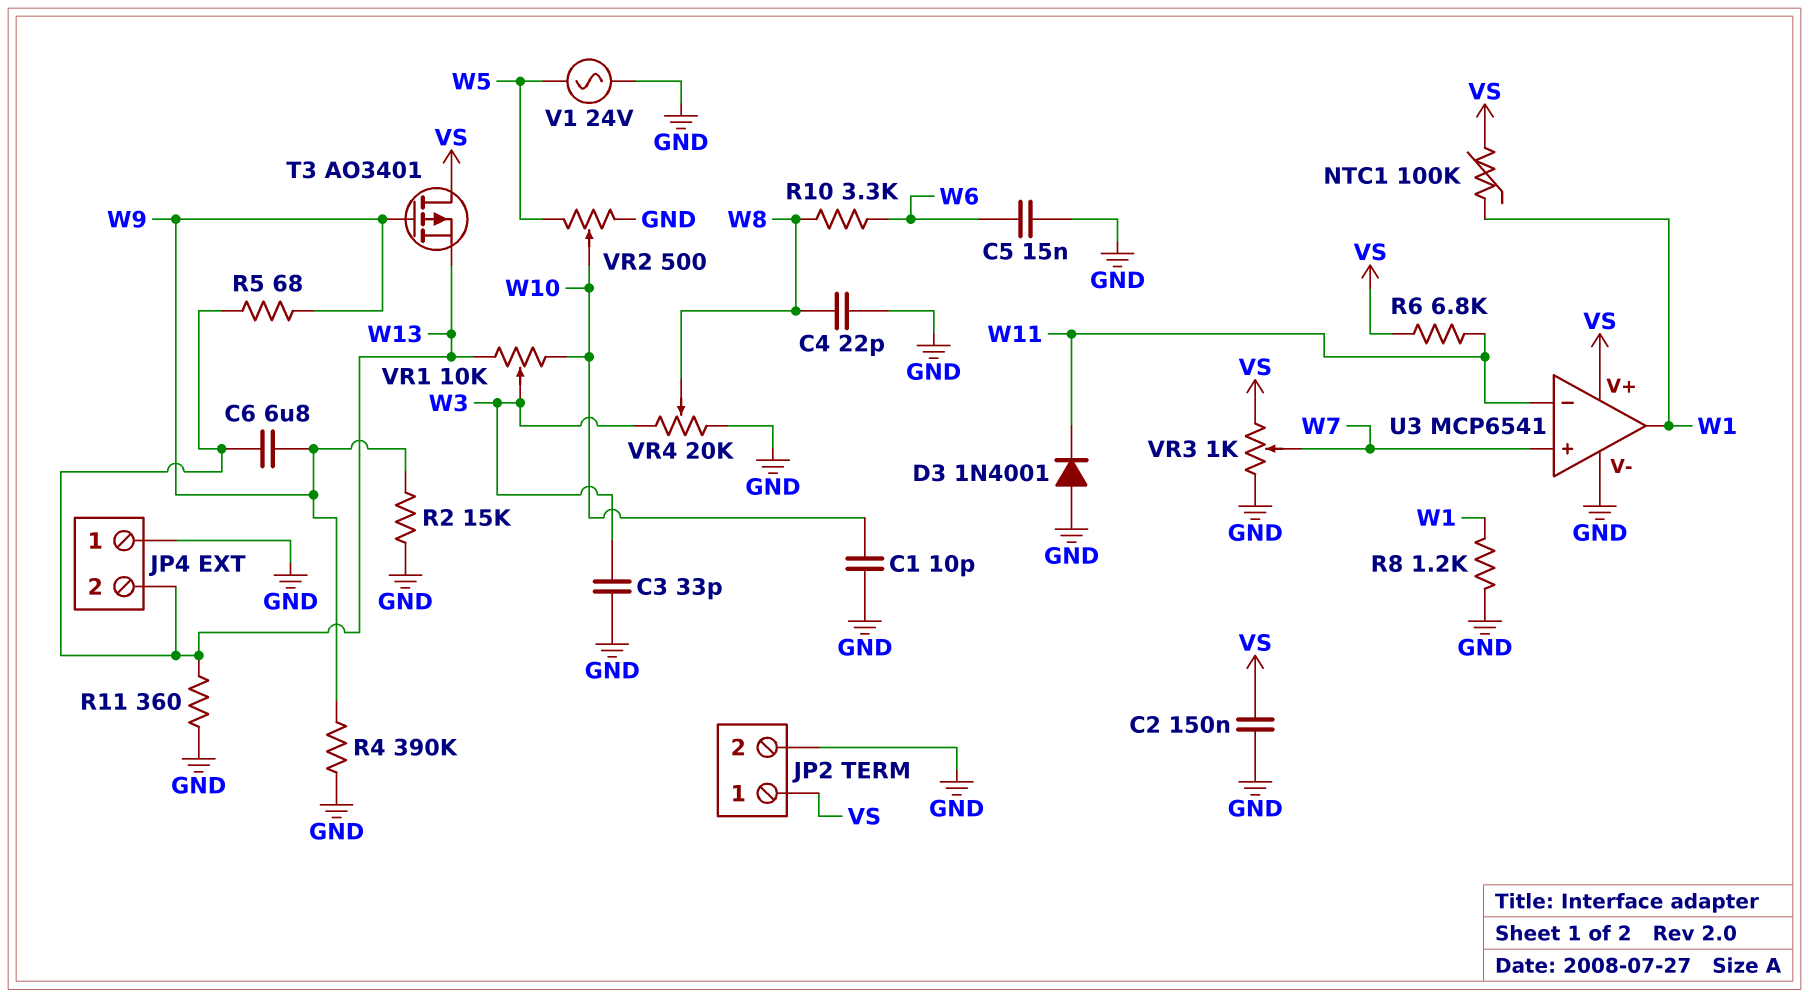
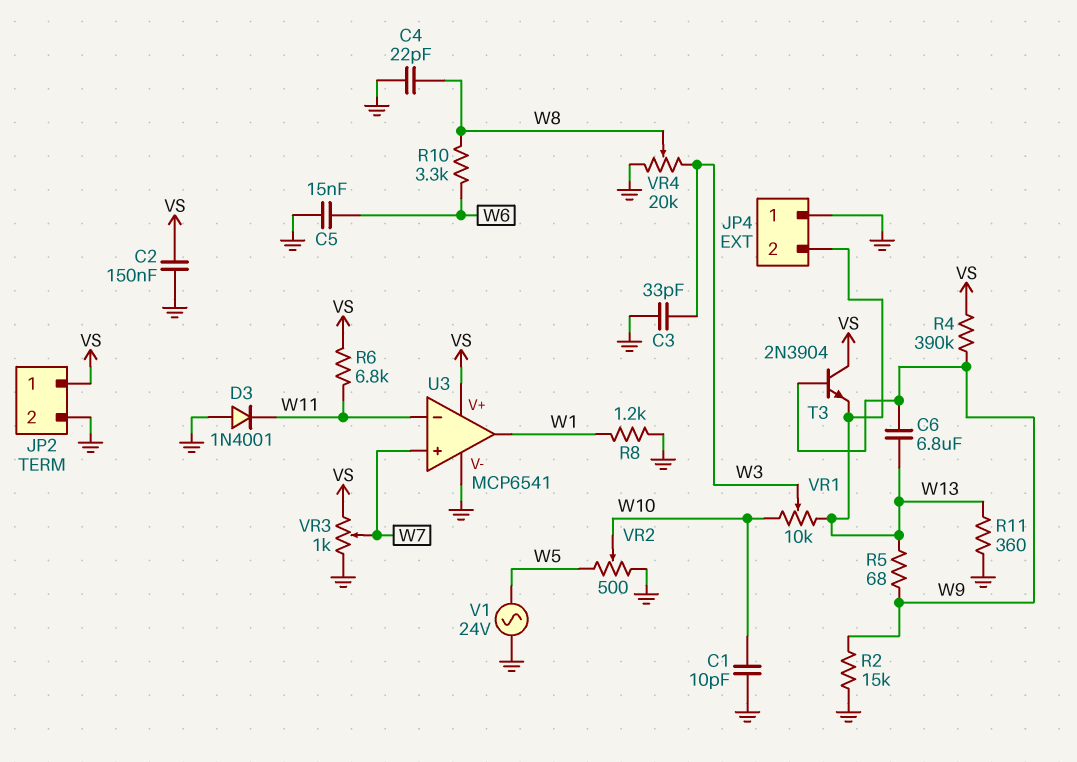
NTC1: 100k (VS, W1) -> none
R4: 390k (GND, W9) -> 390k (VS, W9)
T3: PMOS AO3401 (G W9, D VS, S W13) -> NPN 2N3904 (B W9, C VS, E W13)

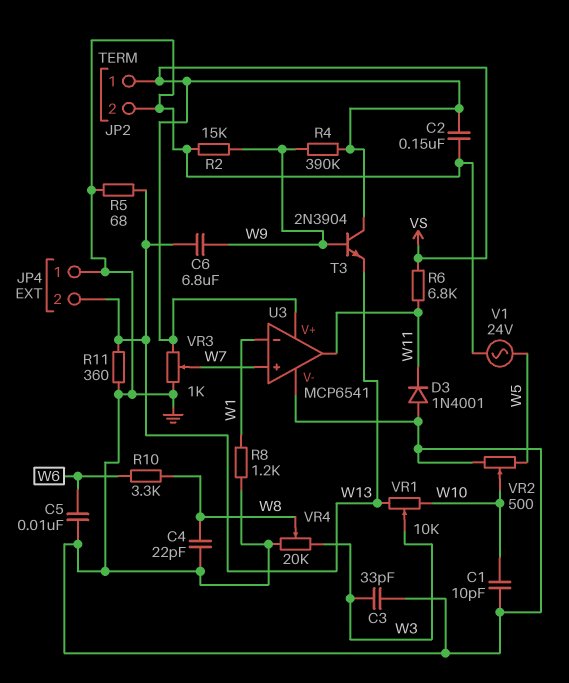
C5: 15nF (GND, W6) -> 10nF (GND, W6)
R5: 68 (W9, W13) -> 68 (GND, W13)
U3 pin in-: W11 -> W1
U3 pin out: W1 -> W11

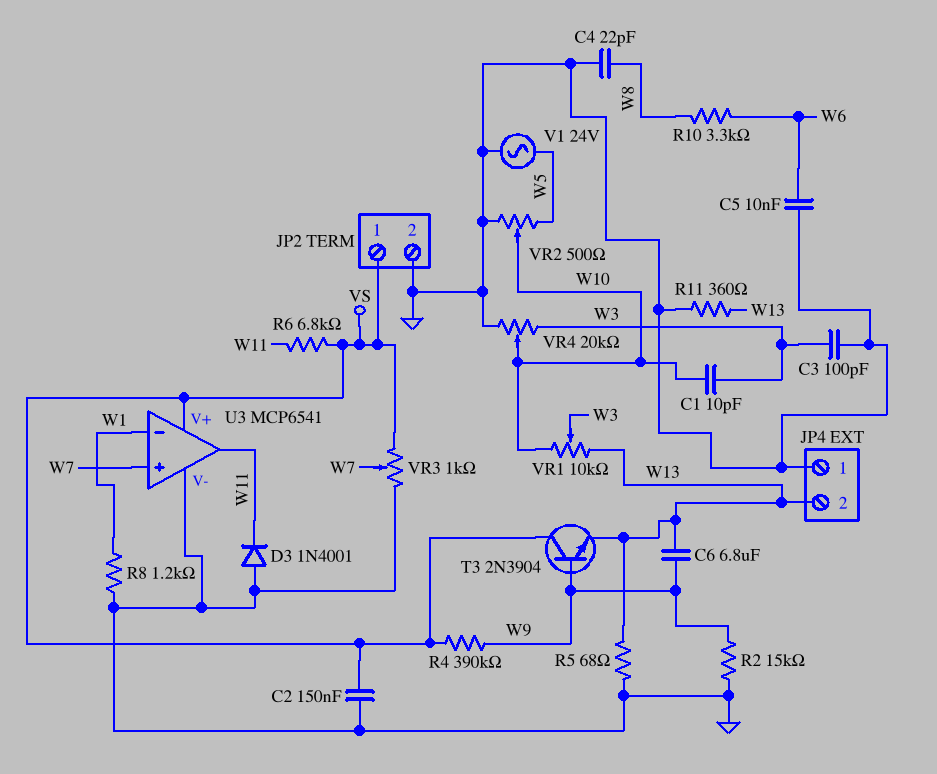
C1: 10pF (GND, W10) -> 10pF (W3, W10)
C3: 33pF (GND, W3) -> 100pF (GND, W3)
VR4: 20k (GND, W3, wiper W8) -> 20k (GND, W3, wiper W10)

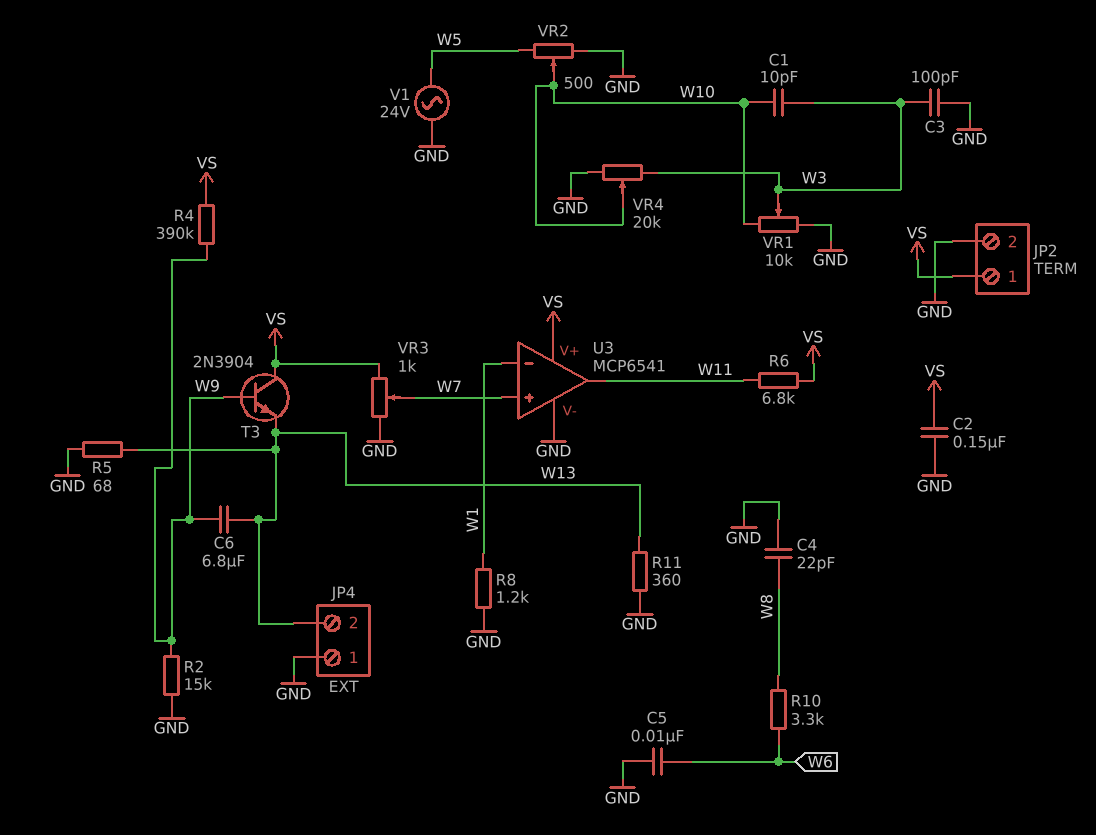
D3: diode 1N4001 (A GND, K W11) -> none
VR1: 10k (W10, W13, wiper W3) -> 10k (GND, W10, wiper W3)

